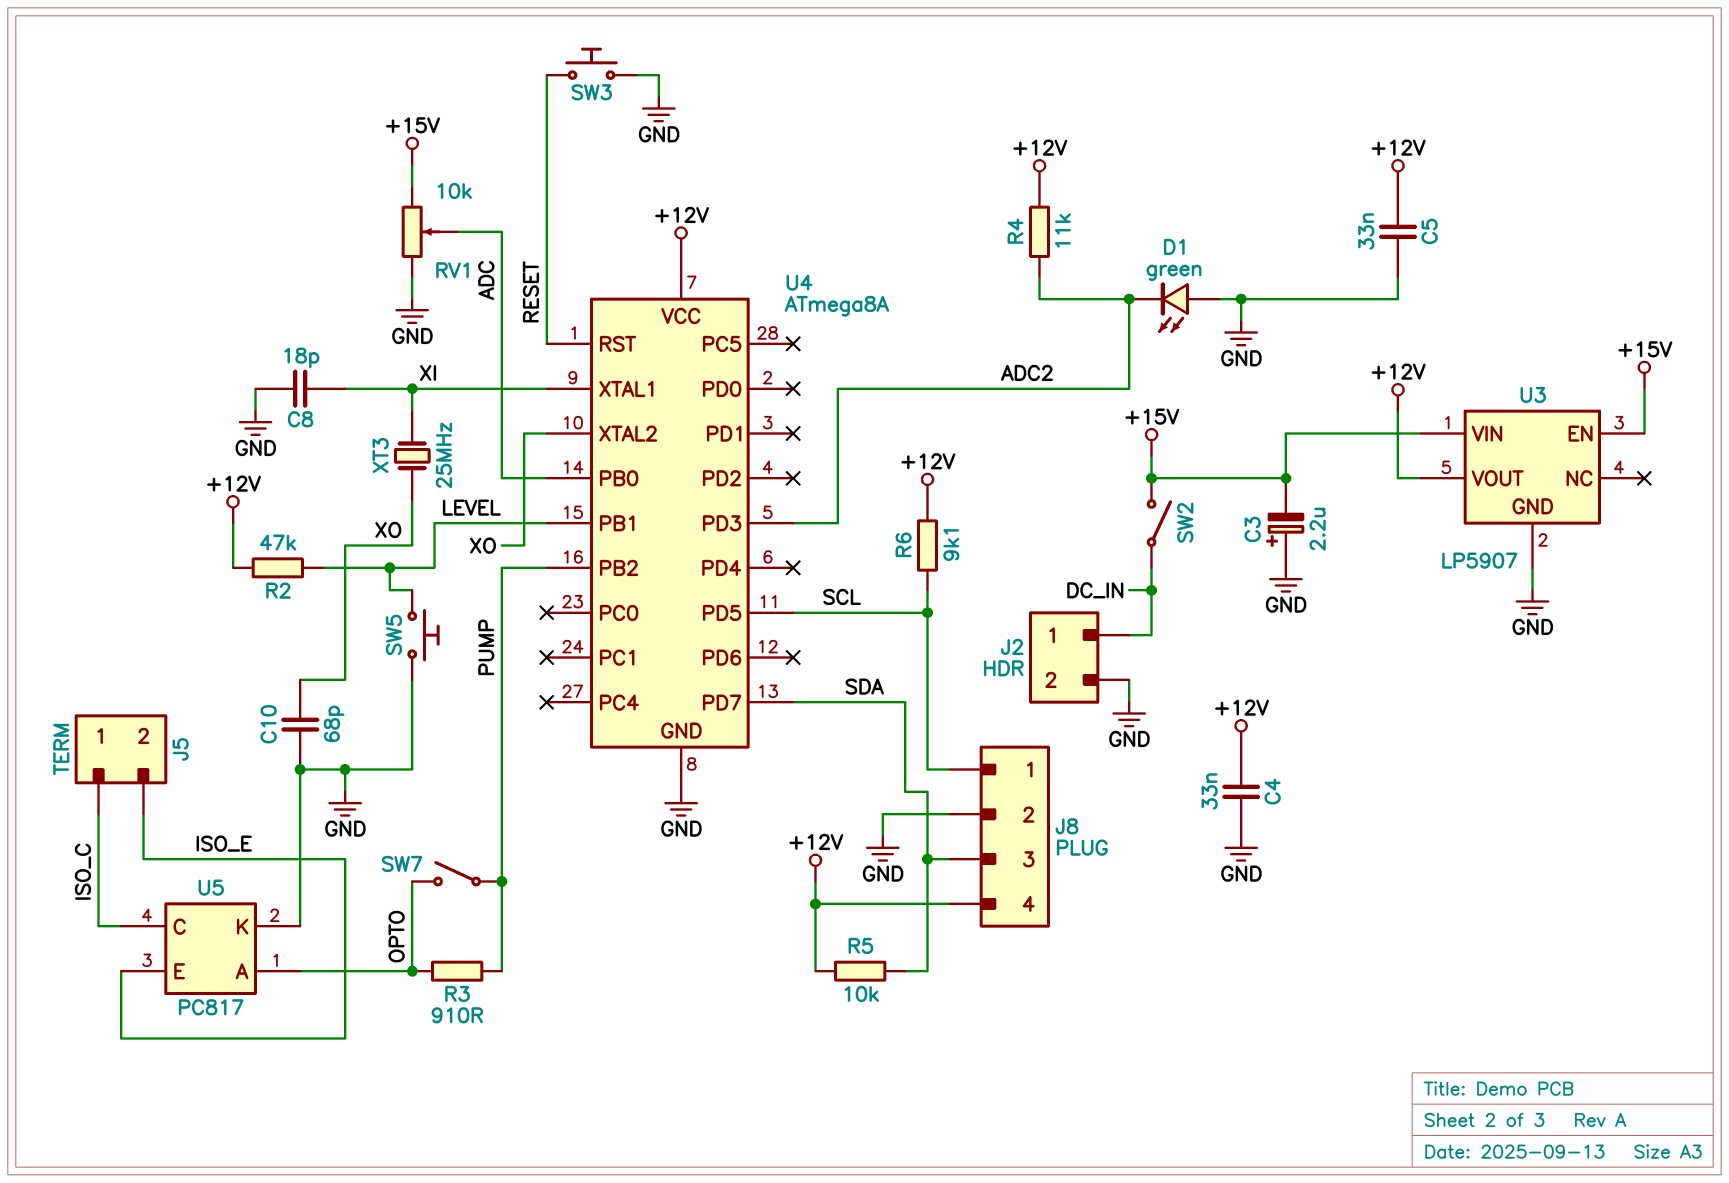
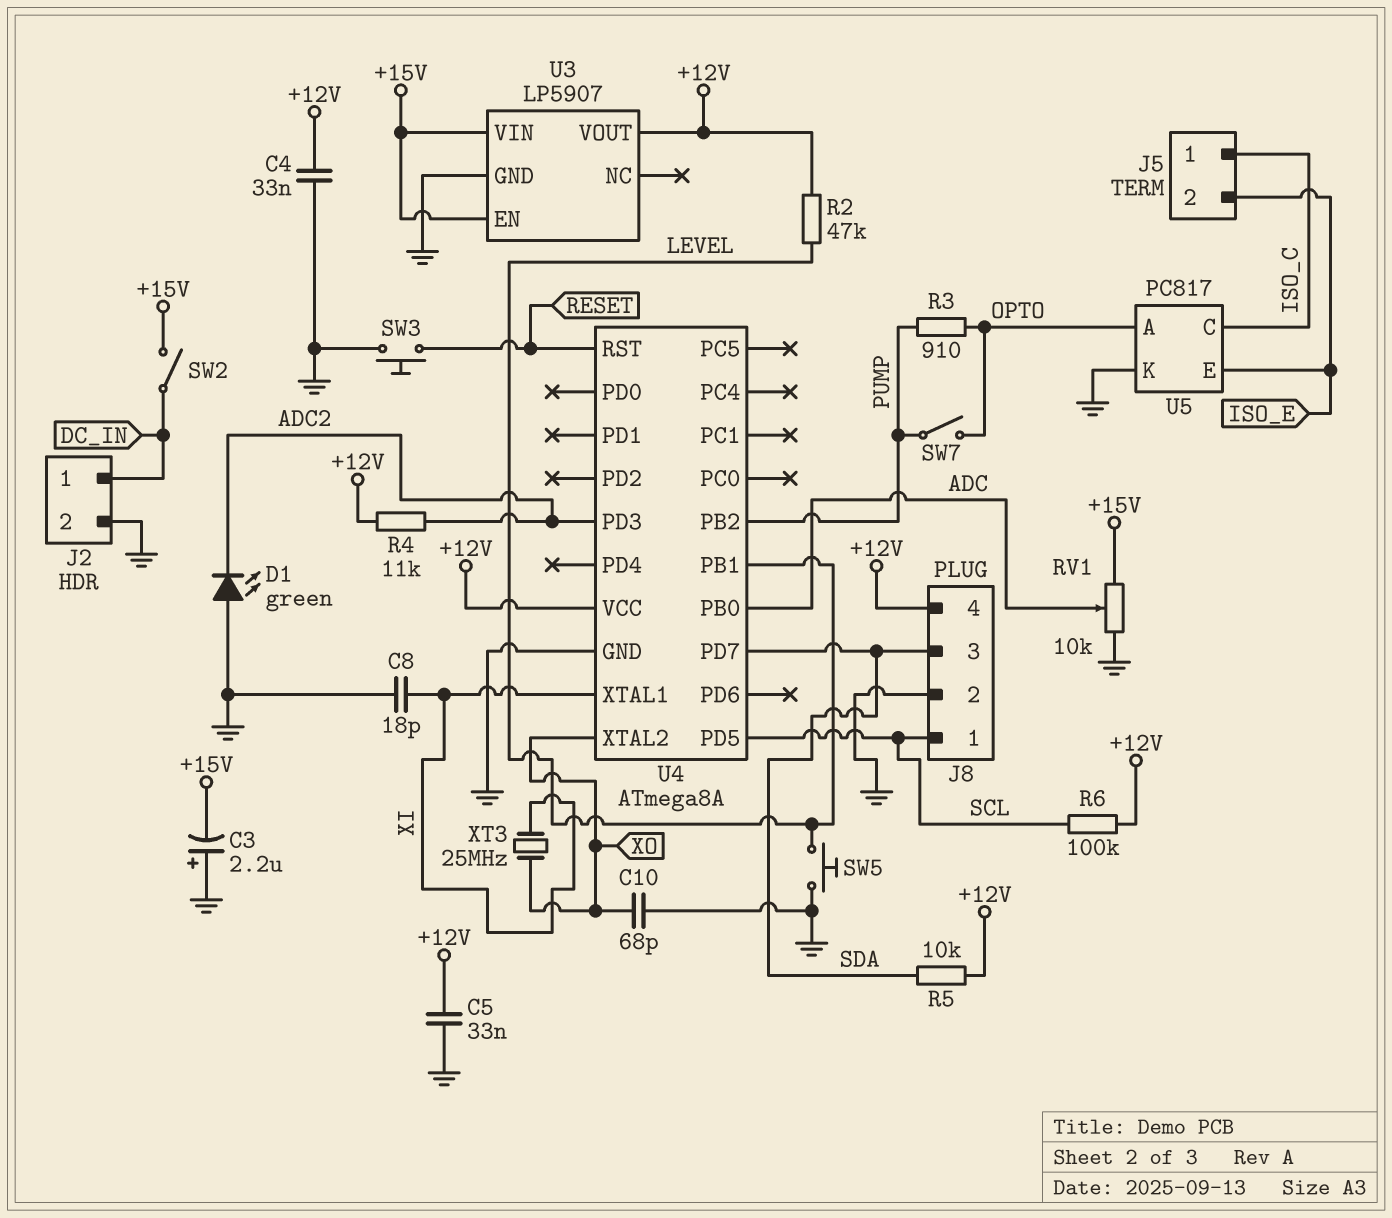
R6: 9.1k (+12V, SCL) -> 100k (+12V, SCL)

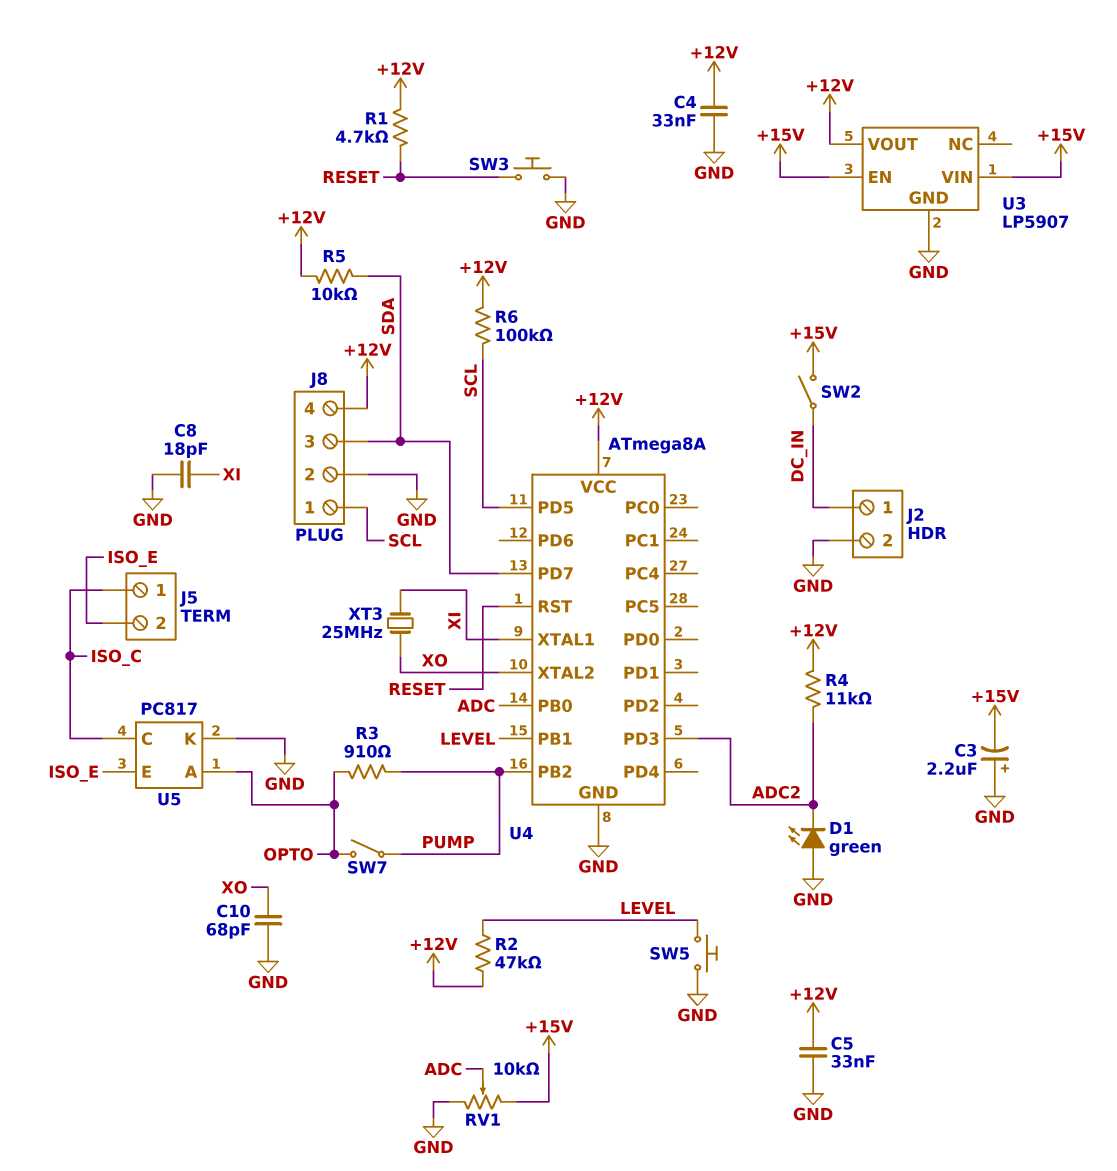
R1: none -> 4.7k (+12V, RESET)

